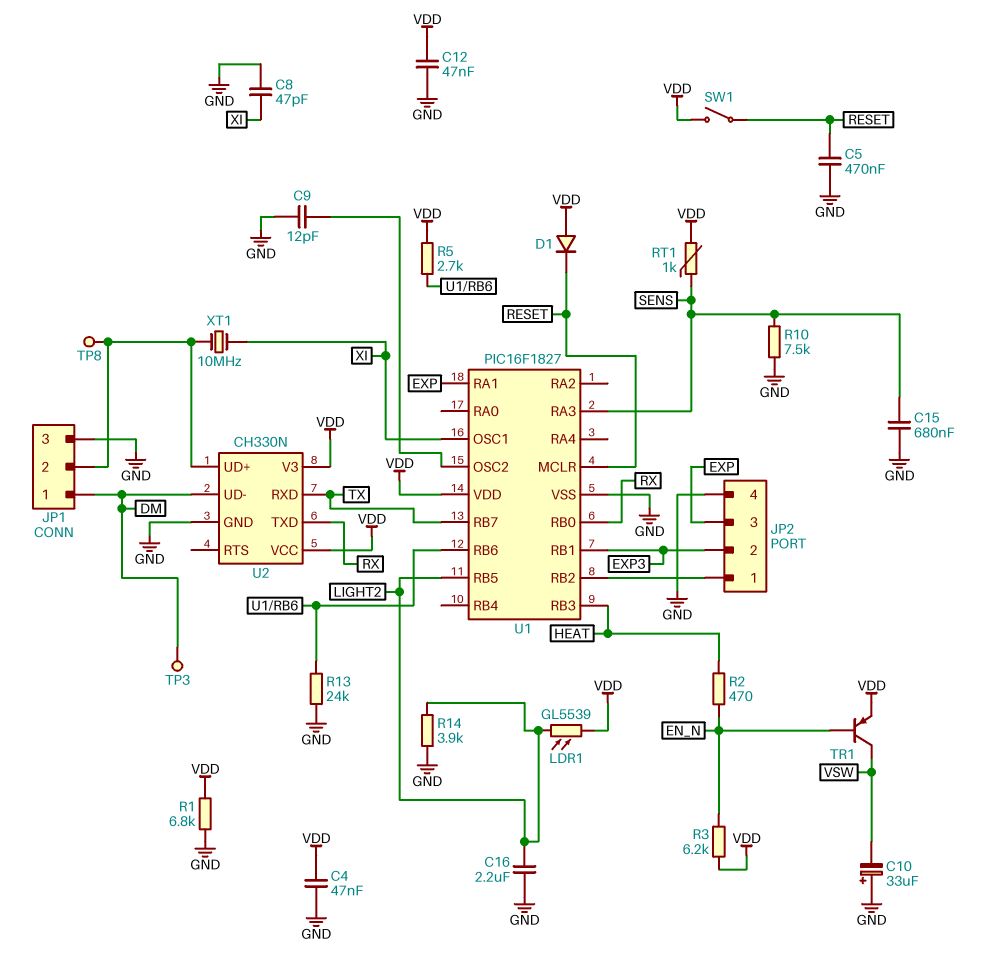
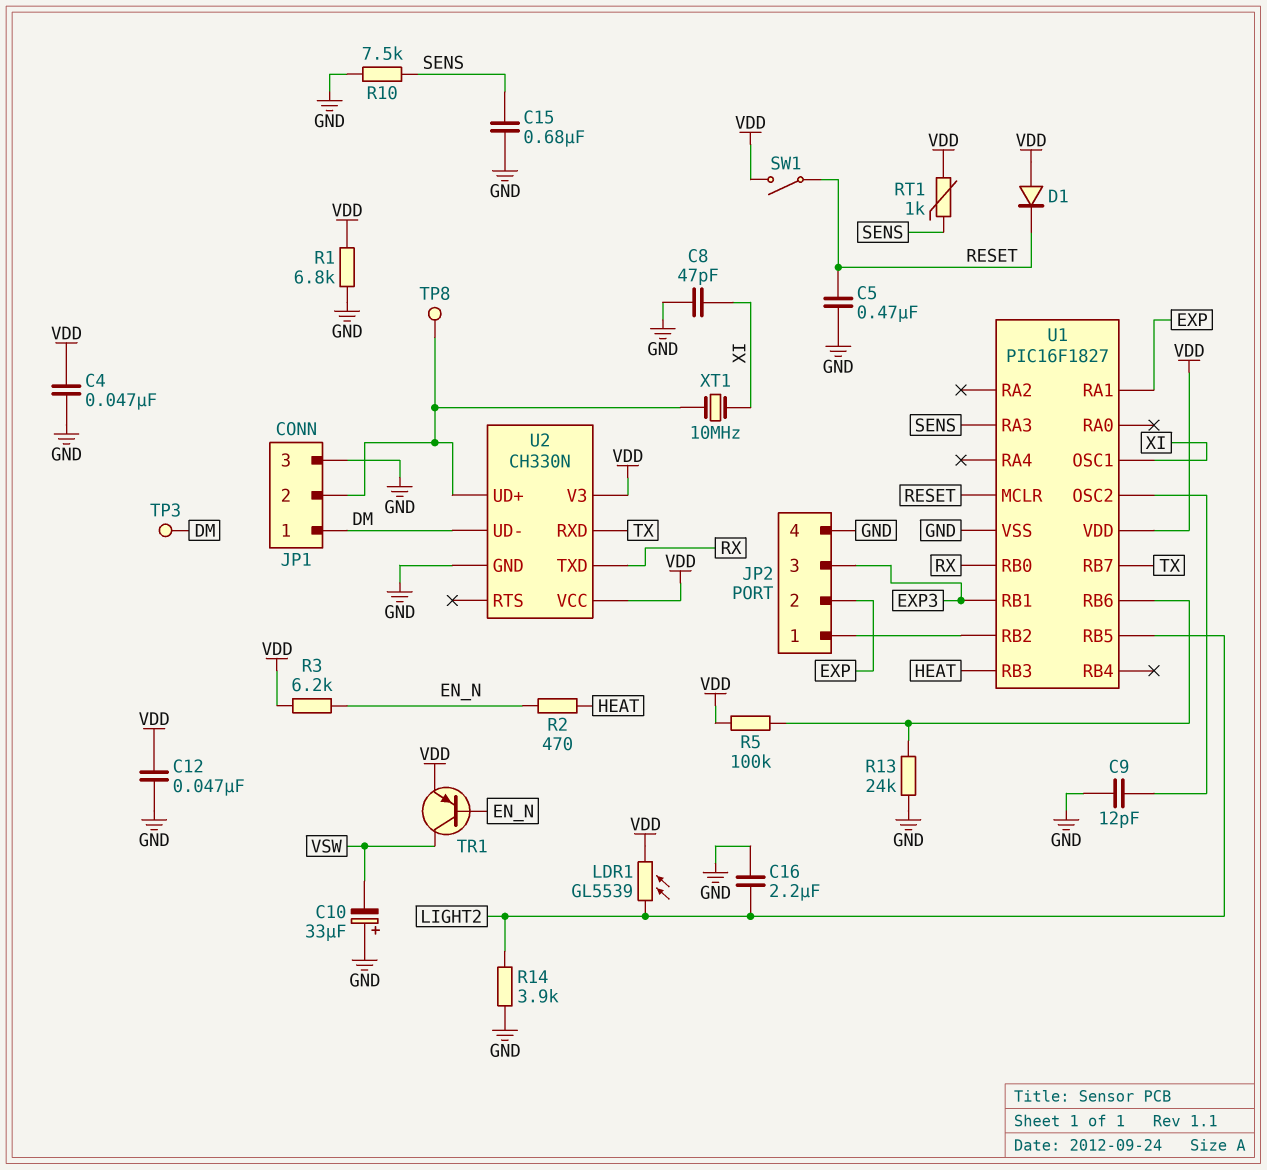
JP2 pin 2: EXP3 -> EXP
JP2 pin 3: EXP -> EXP3
R5: 2.7k (U1/RB6, VDD) -> 100k (U1/RB6, VDD)

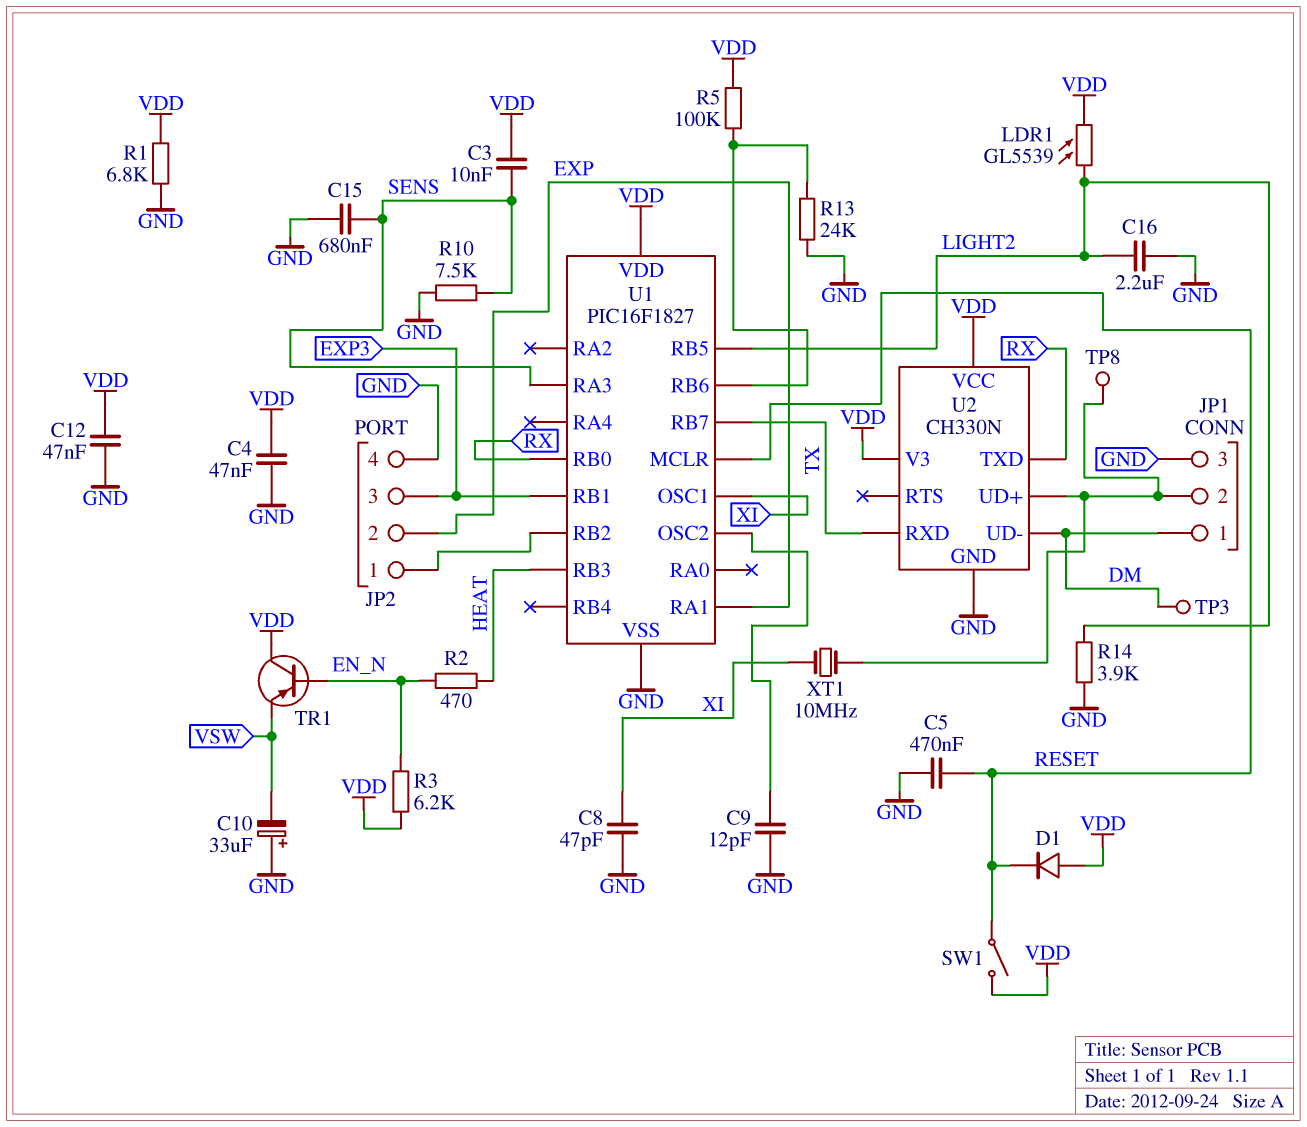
C3: none -> 10nF (SENS, VDD)
RT1: 1k (SENS, VDD) -> none
TR1: PNP (B EN_N, C VSW, E VDD) -> PNP (B EN_N, C VDD, E VSW)

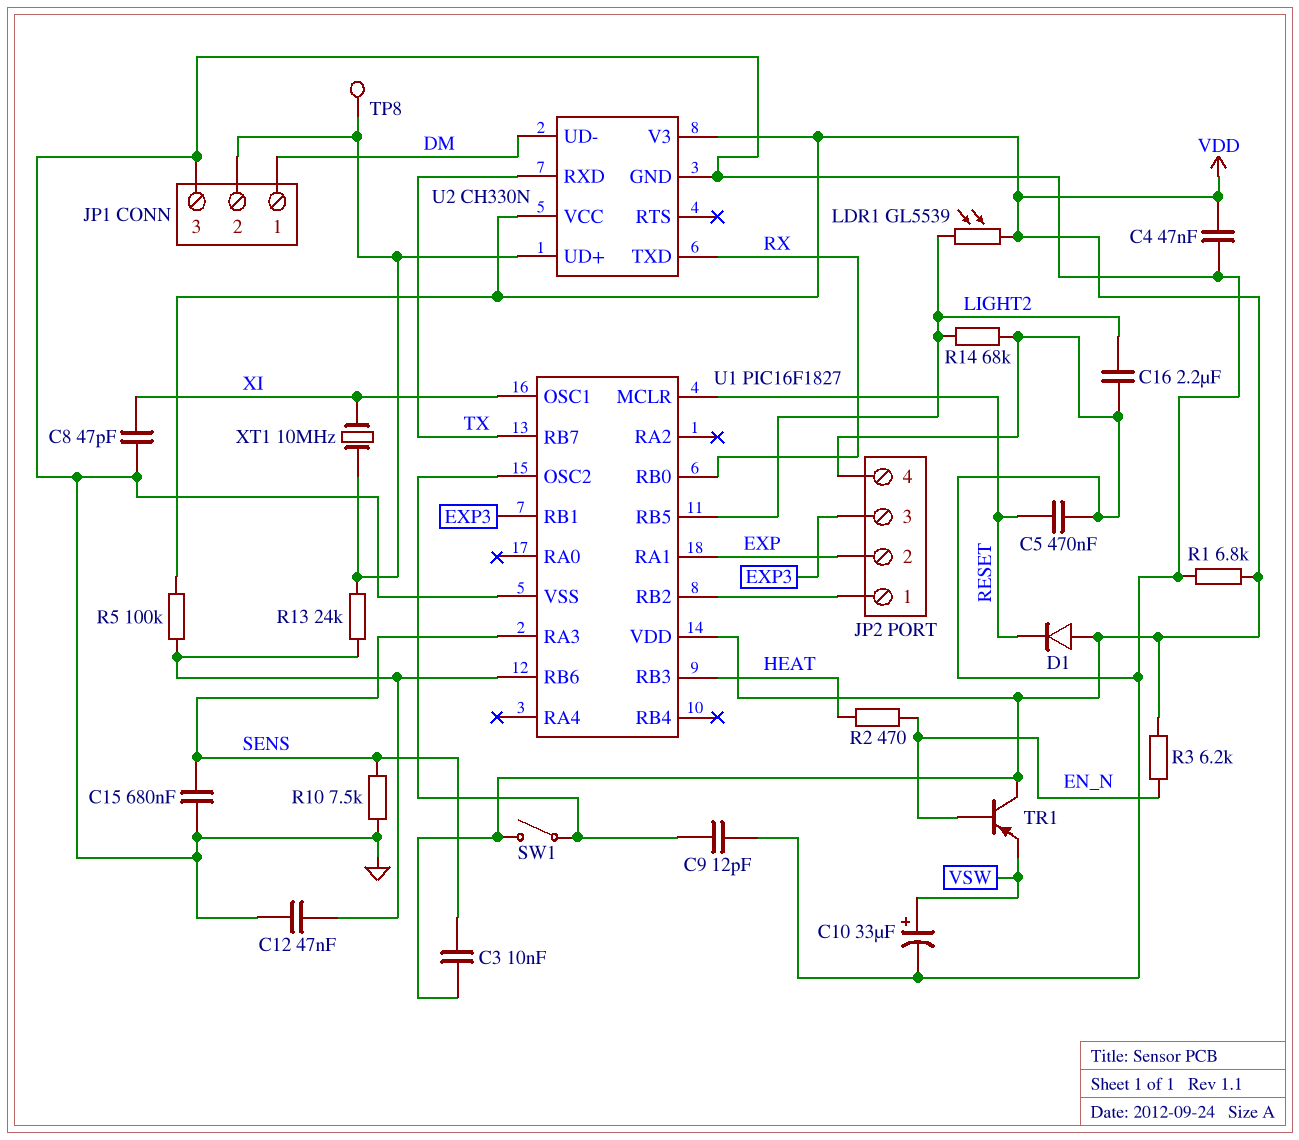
C10: 33uF (plus GND, minus VSW) -> 33uF (plus VSW, minus GND)
C12: 47nF (GND, VDD) -> 47nF (GND, U1/RB6)
R13: 24k (GND, U1/RB6) -> 24k (JP1/2, U1/RB6)
R14: 3.9k (GND, LIGHT2) -> 68k (GND, LIGHT2)
SW1: switch (RESET, VDD) -> switch (U1/OSC2, VDD)
TP3: test point (DM) -> none

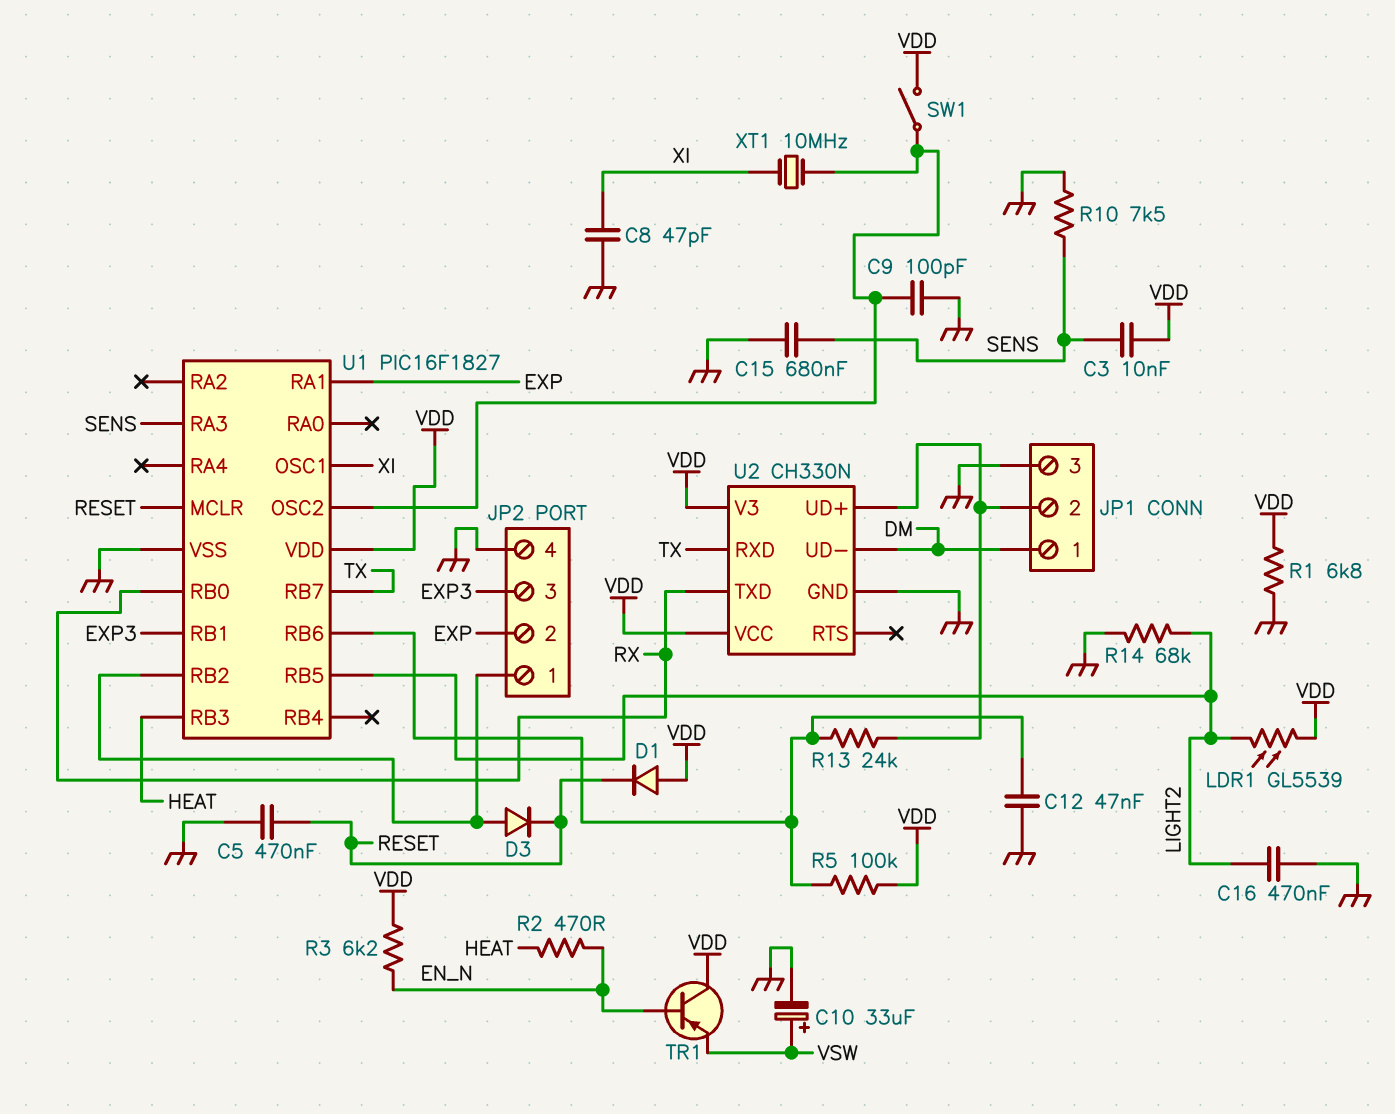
C4: 47nF (GND, VDD) -> none
C9: 12pF (GND, U1/OSC2) -> 100pF (GND, U1/OSC2)
C16: 2.2uF (GND, LIGHT2) -> 470nF (GND, LIGHT2)
D3: none -> diode (A JP2/1, K RESET)
TP8: test point (JP1/2) -> none
XT1: 10MHz (JP1/2, XI) -> 10MHz (U1/OSC2, XI)

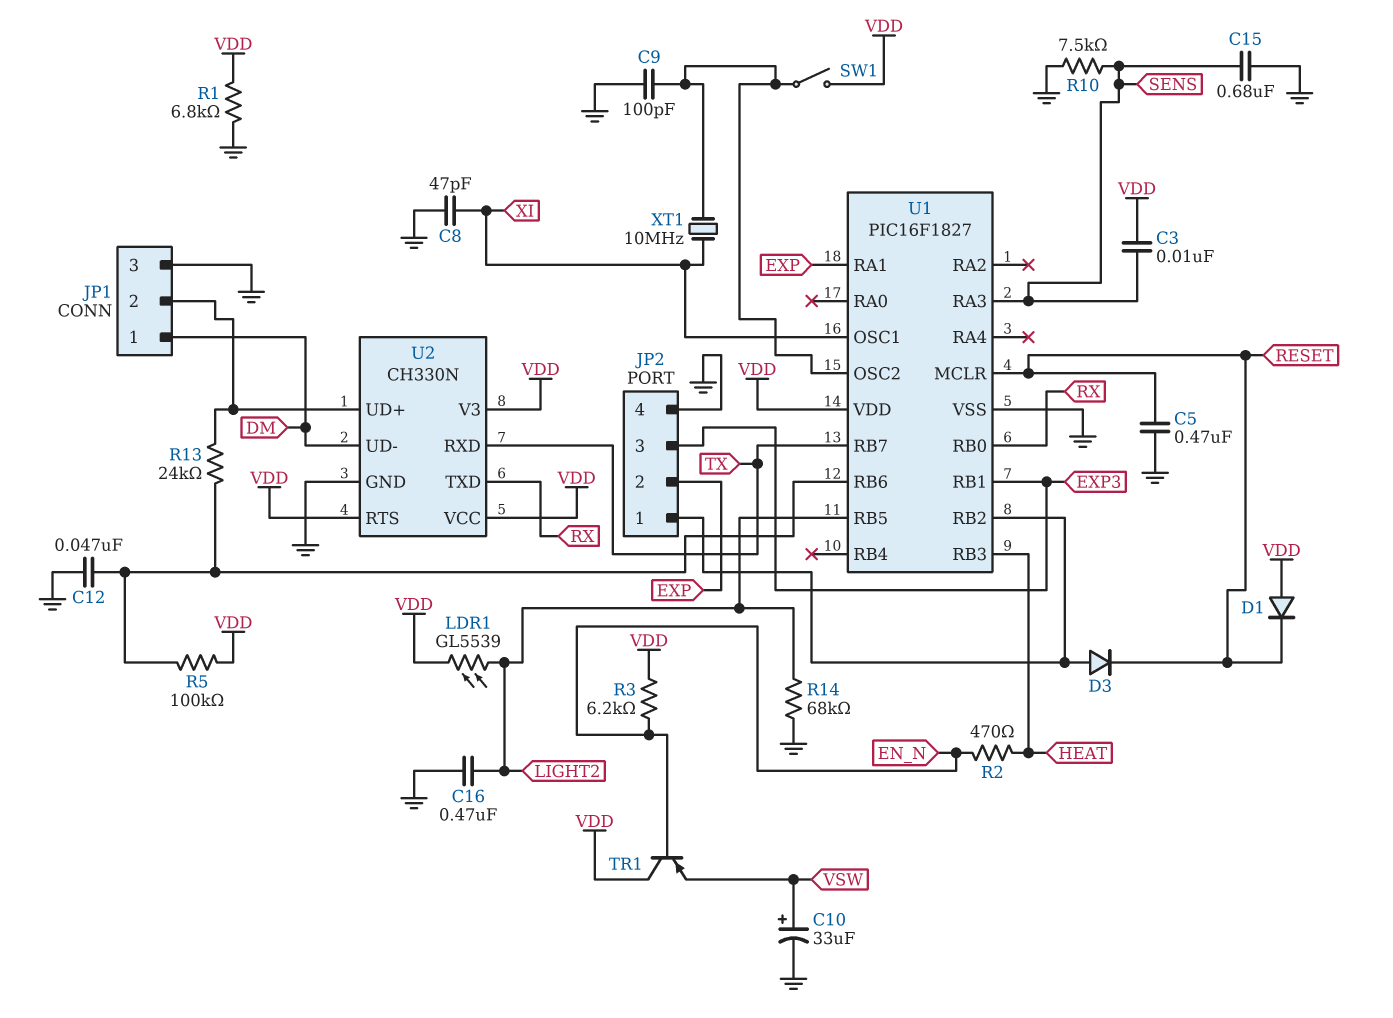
U2 pin RTS: none -> VDD

